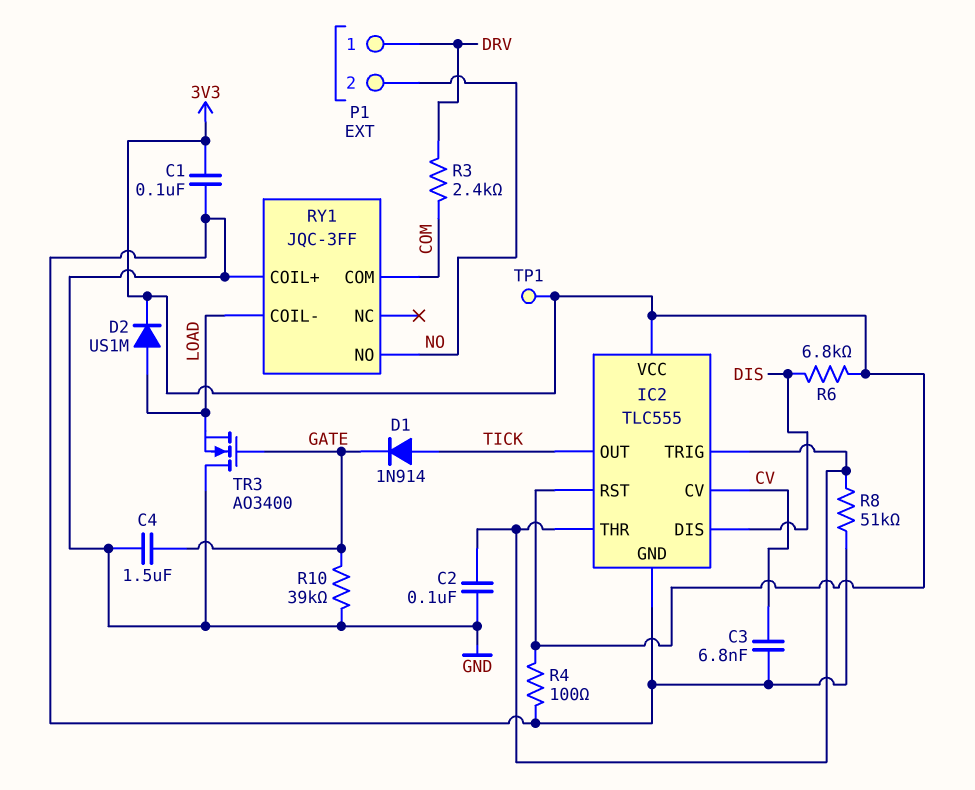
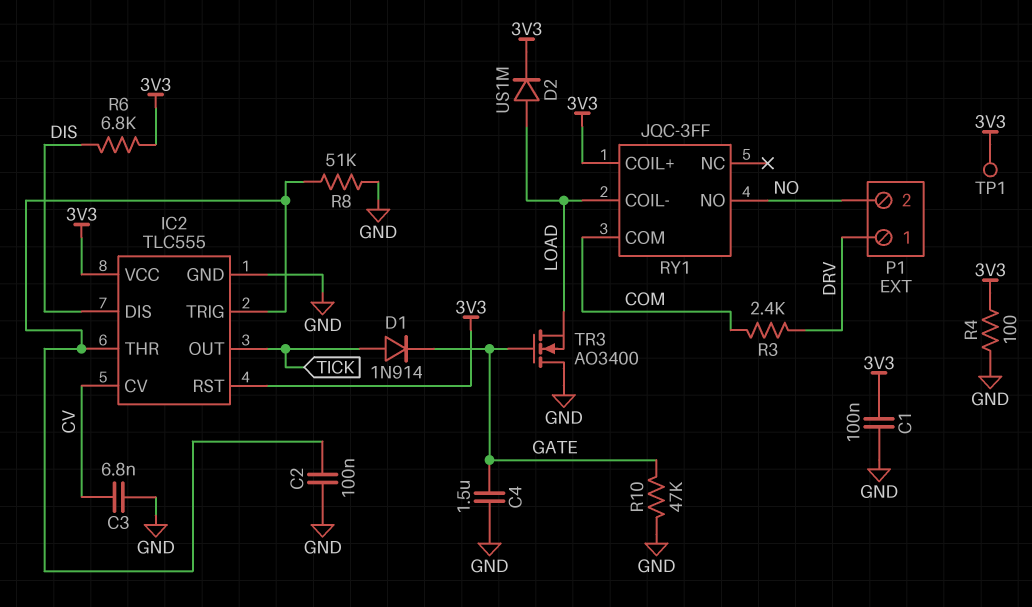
R10: 39k (GATE, GND) -> 47k (GATE, GND)
RY1 pin COIL+: GND -> 3V3

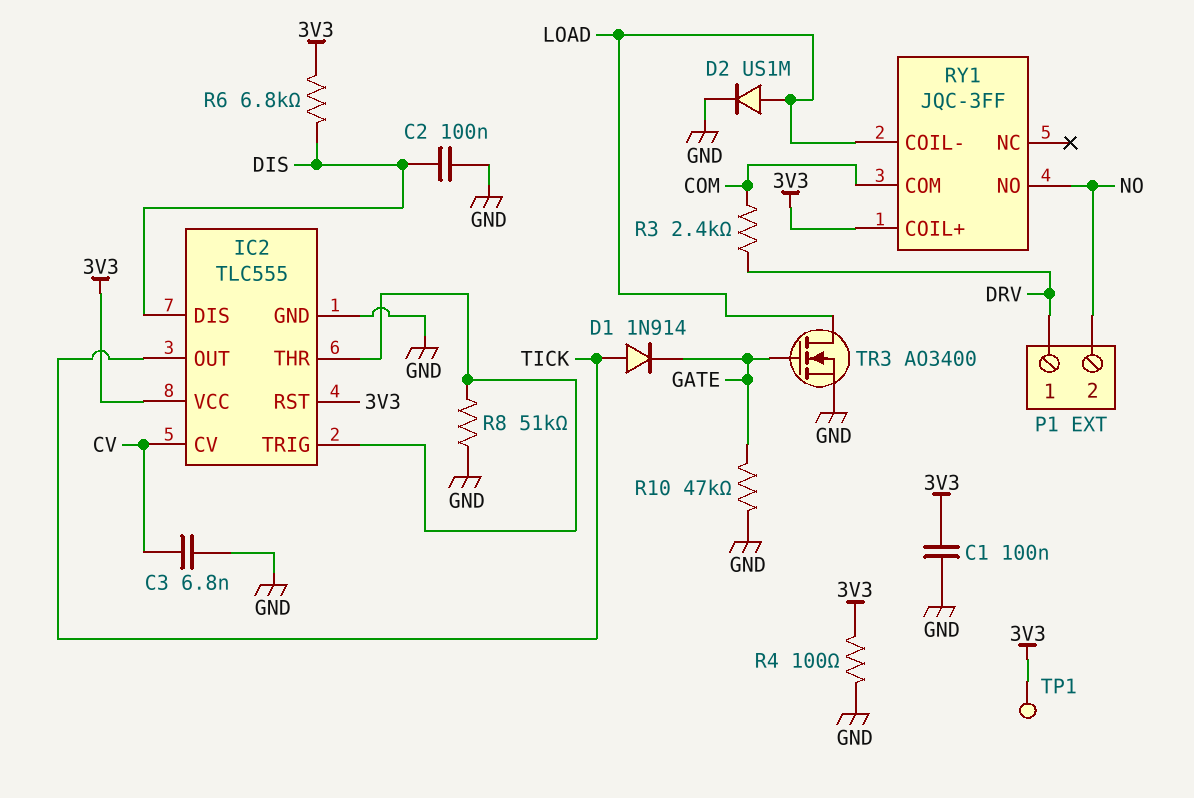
C2: 100nF (GND, IC2/THR) -> 100nF (DIS, GND)
C4: 1.5uF (GATE, GND) -> none
D2: diode US1M (A LOAD, K 3V3) -> diode US1M (A LOAD, K GND)
TR3: NMOS AO3400 (G GATE, D GND, S LOAD) -> NMOS AO3400 (G GATE, D LOAD, S GND)

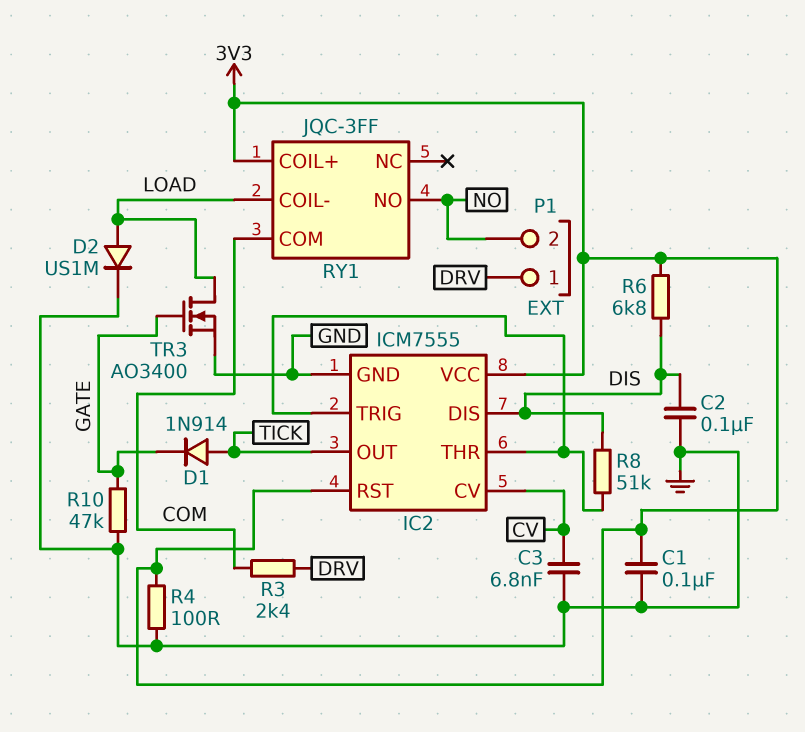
IC2: TLC555 -> ICM7555
R8: 51k (GND, IC2/THR) -> 51k (DIS, IC2/THR)
TP1: test point (3V3) -> none

